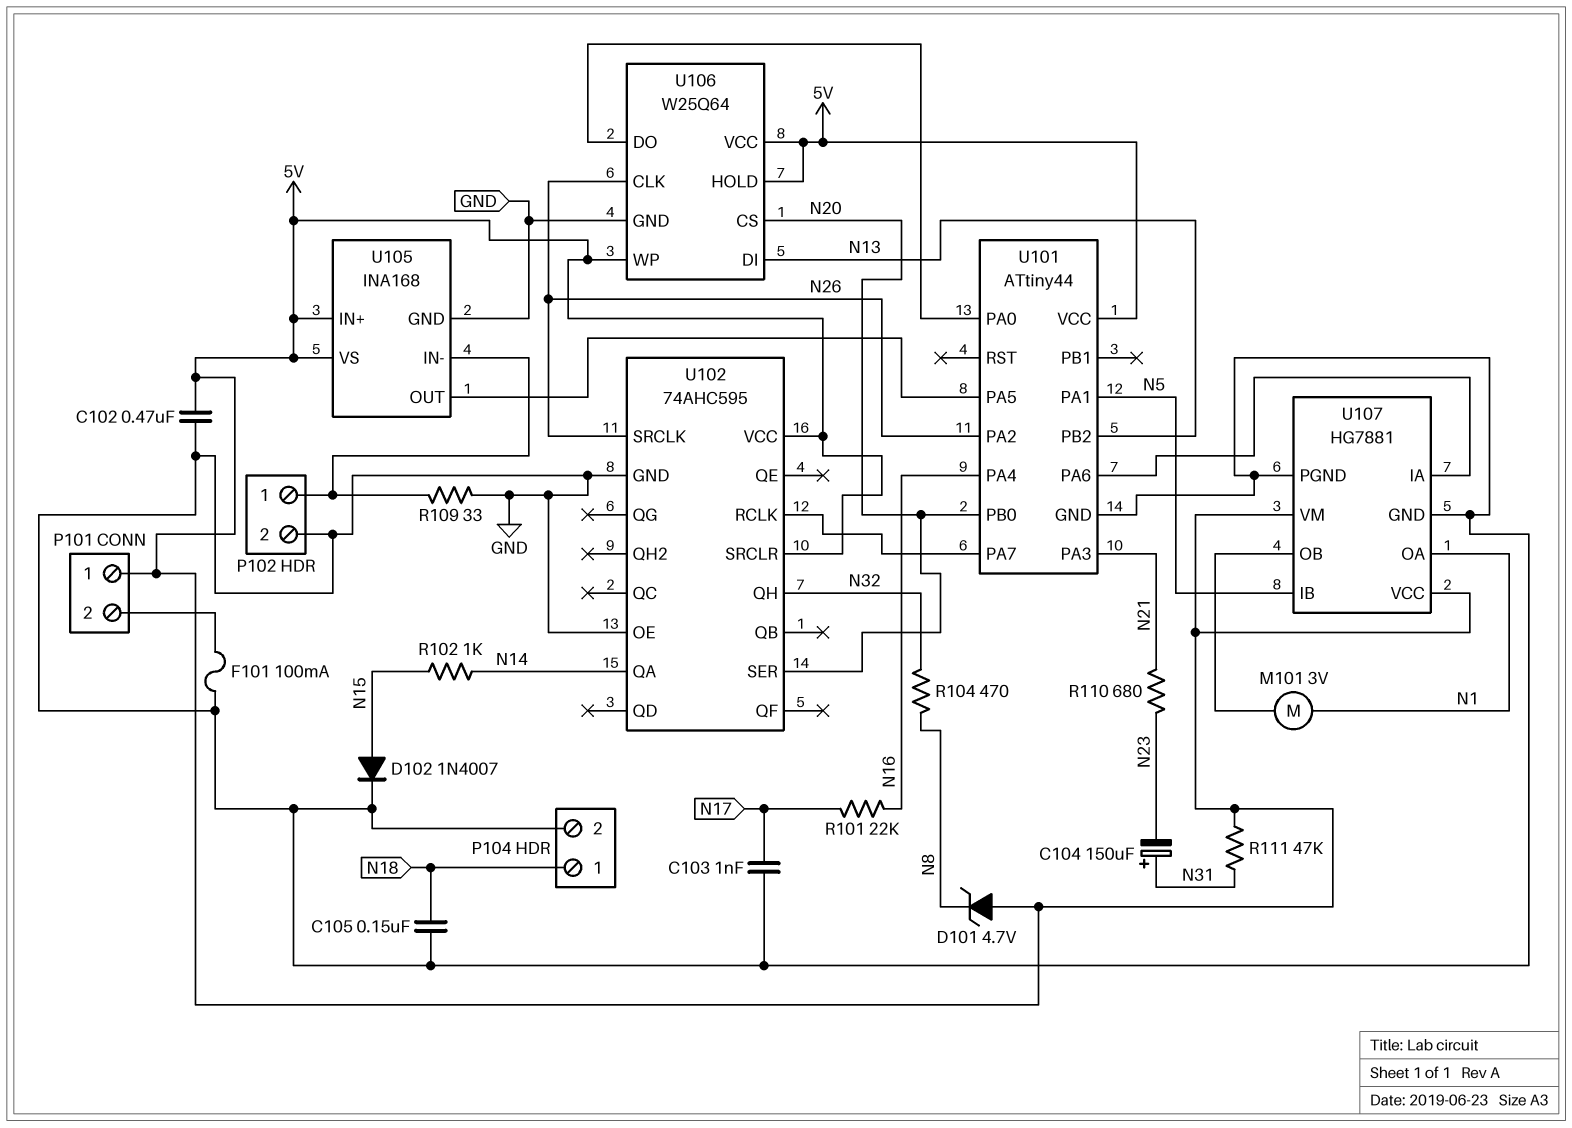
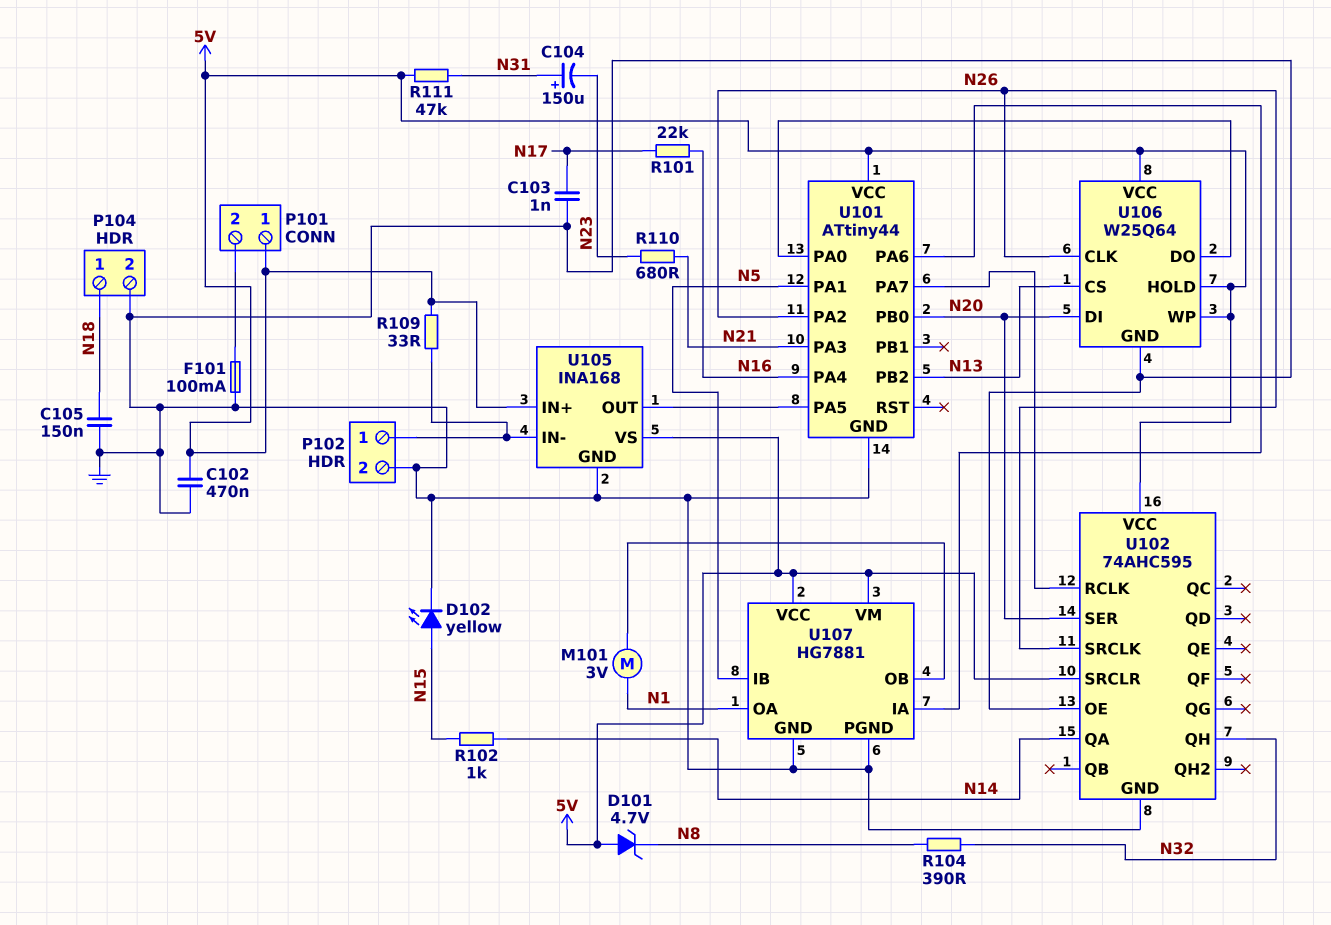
D102: diode 1N4007 (A N15, K GND) -> LED yellow (A N15, K GND)
R104: 470 (N8, N32) -> 390 (N8, N32)
R109: 33 (GND, P102/1) -> 33 (5V, P102/1)
U106 pin CS: N20 -> N13
U106 pin DI: N13 -> N20

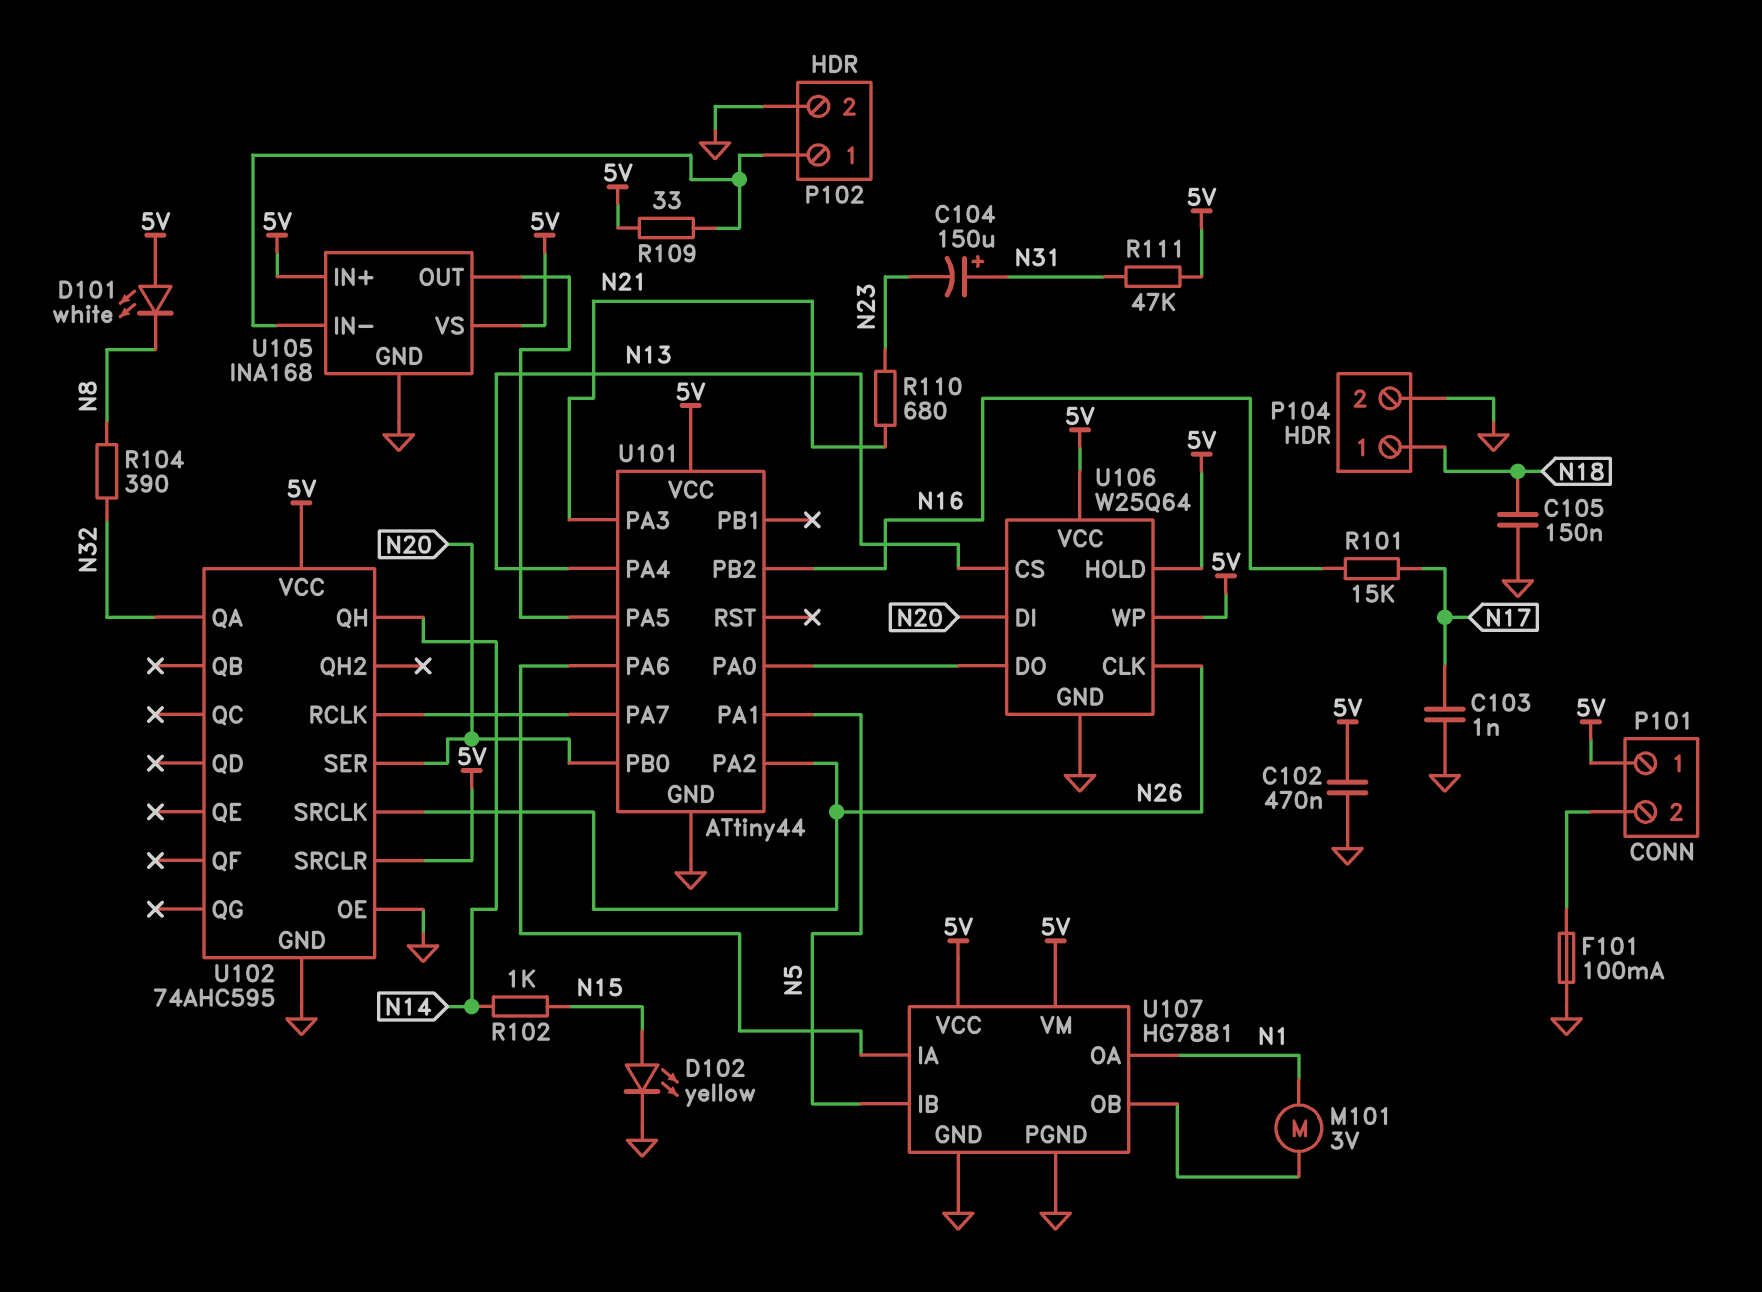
D101: zener 4.7V (A 5V, K N8) -> LED white (A 5V, K N8)
R101: 22k (N16, N17) -> 15k (N16, N17)
U101 pin PA4: N16 -> N13
U101 pin PB2: N13 -> N16
U102 pin QA: N14 -> N32
U102 pin QH: N32 -> N14

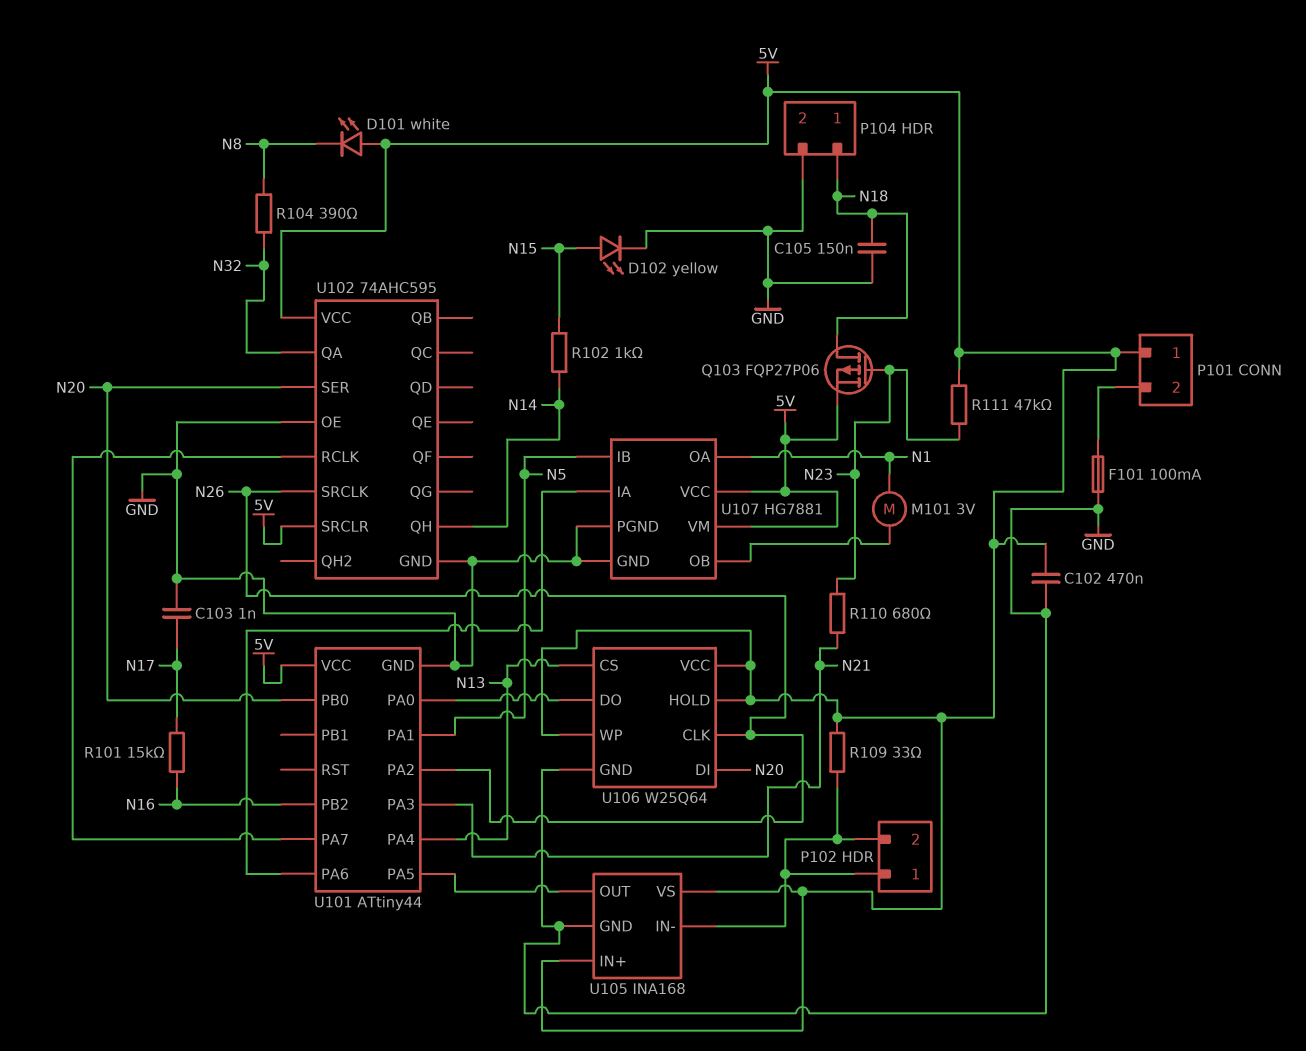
C104: 150uF (plus N31, minus N23) -> none
P102 pin 2: GND -> P102/1
Q103: none -> PMOS FQP27P06 (G N23, D N18, S 5V)
R111: 47k (5V, N31) -> 47k (5V, N23)

